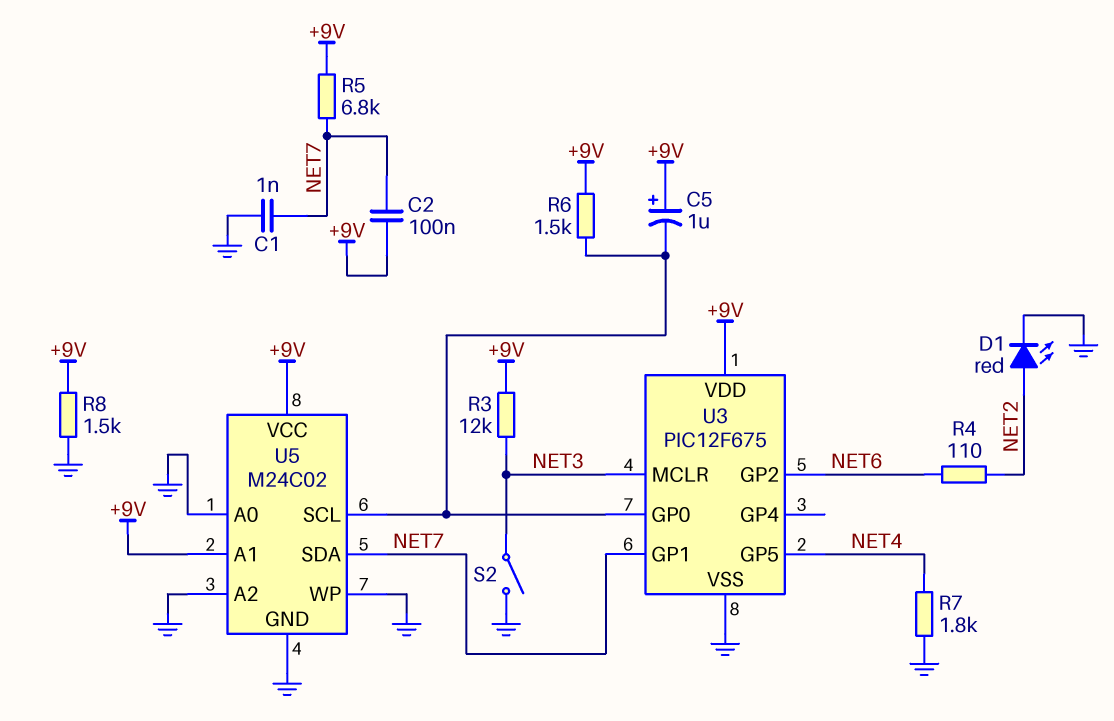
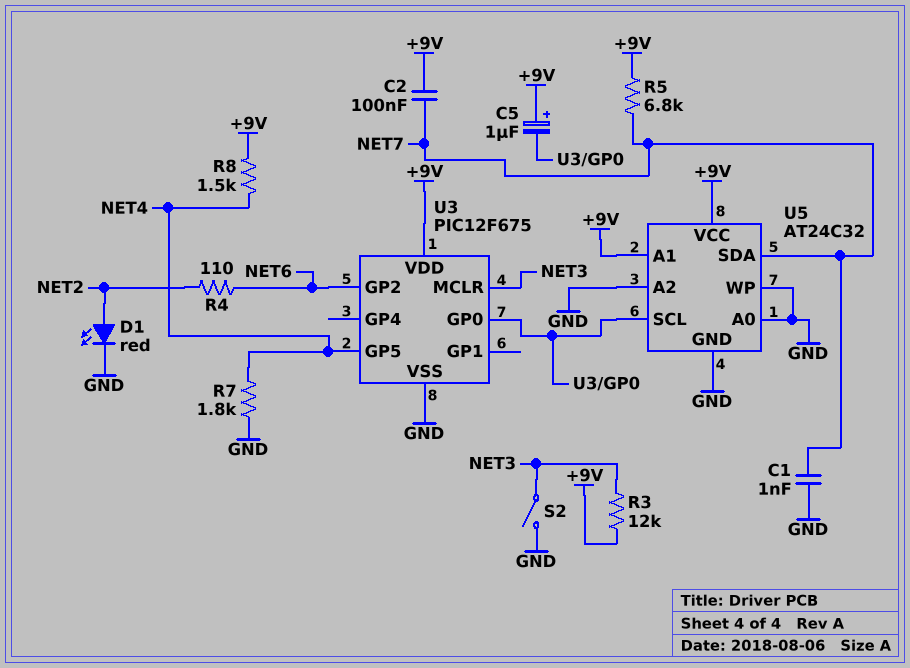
R6: 1.5k (+9V, U3/GP0) -> none
R8: 1.5k (+9V, GND) -> 1.5k (+9V, NET4)
U3 pin GP1: NET7 -> none
U5: M24C02 -> AT24C32

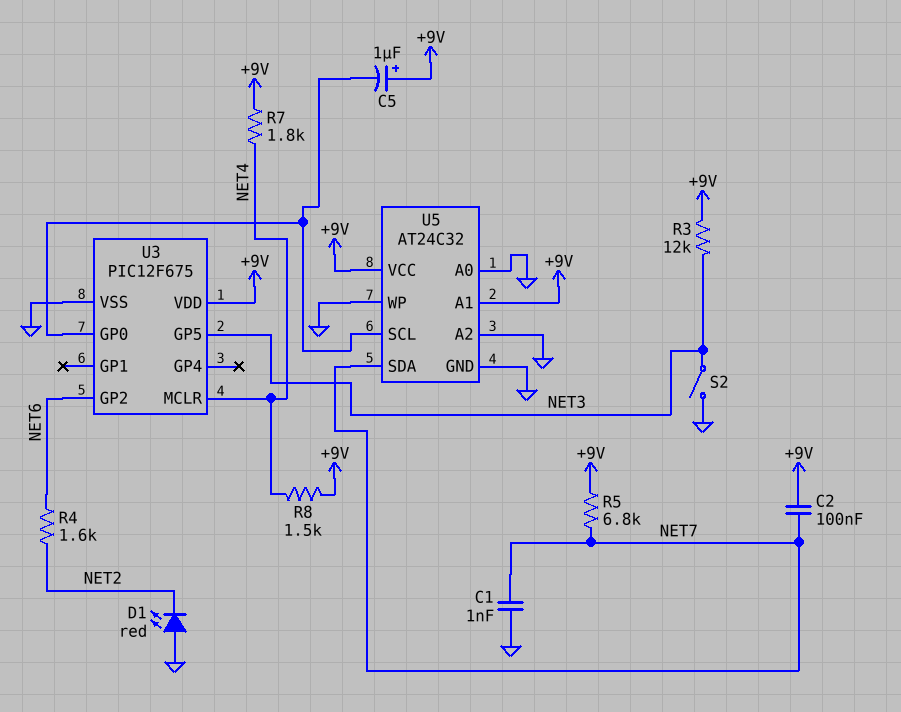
D1: LED red (A NET2, K GND) -> LED red (A GND, K NET2)
R4: 110 (NET2, NET6) -> 1.6k (NET2, NET6)
R7: 1.8k (GND, NET4) -> 1.8k (+9V, NET4)
U3 pin GP5: NET4 -> NET3
U3 pin MCLR: NET3 -> NET4

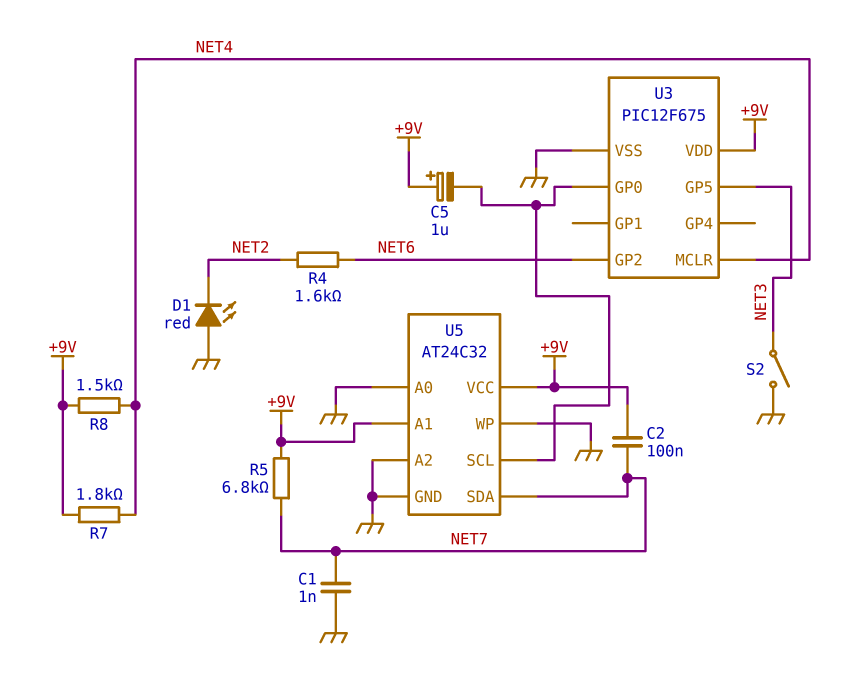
R3: 12k (+9V, NET3) -> none

